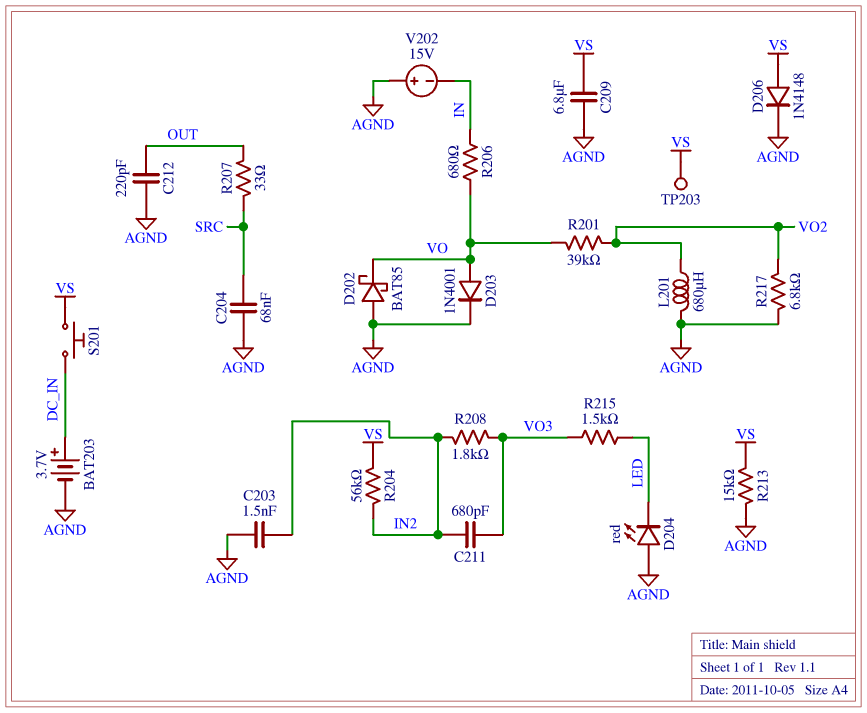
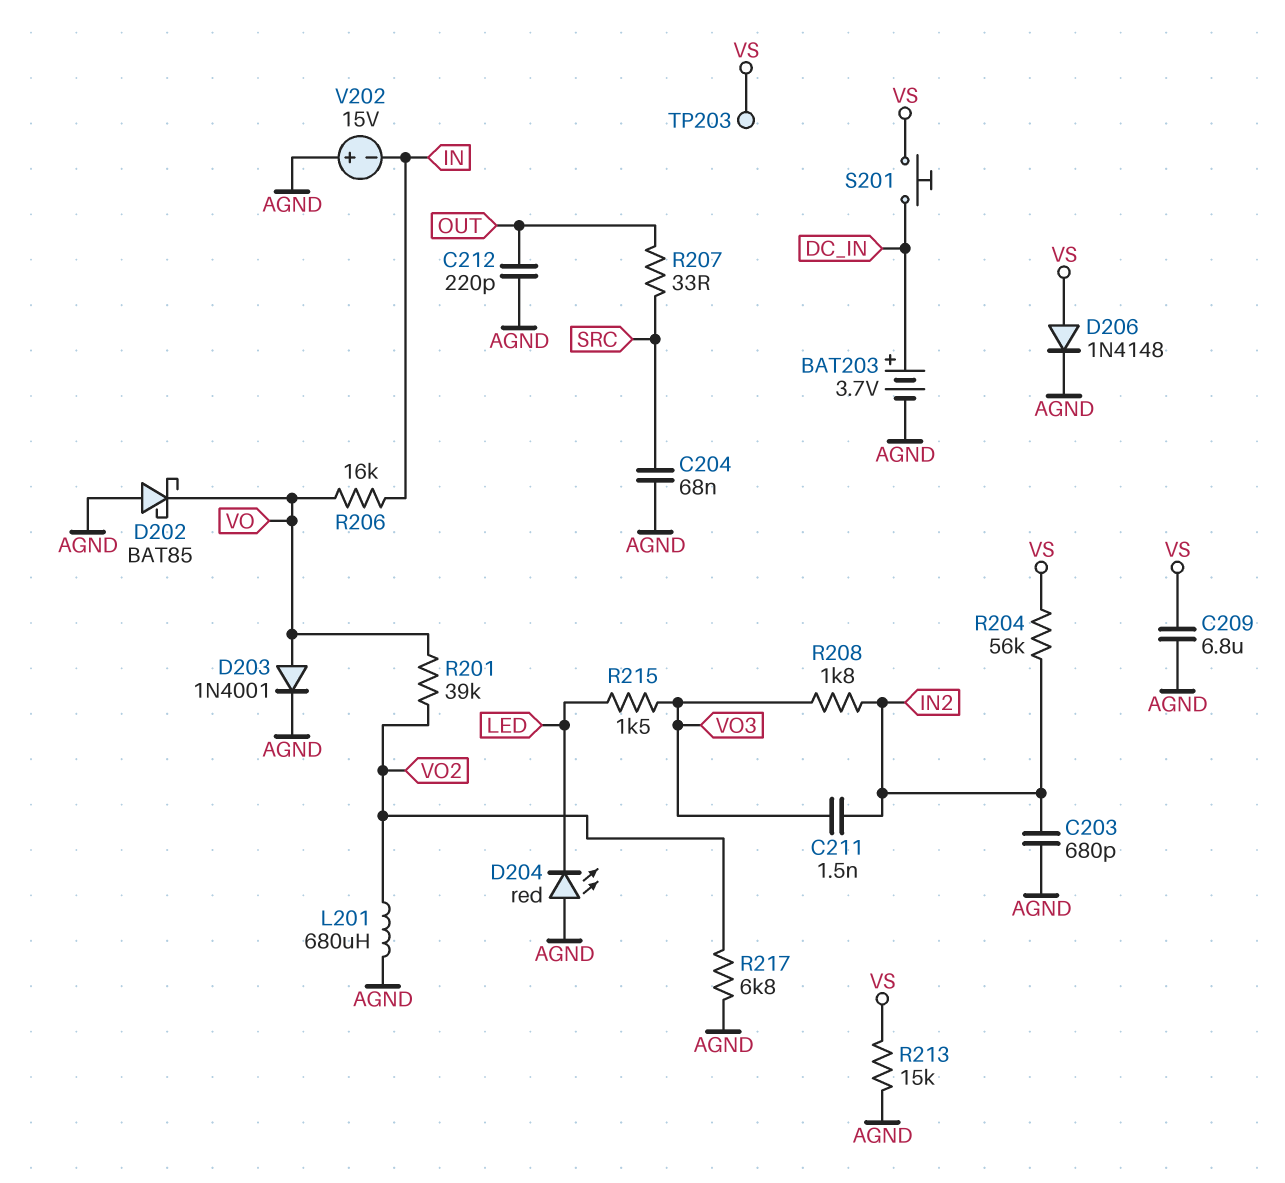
C203: 1.5nF (AGND, IN2) -> 680pF (AGND, IN2)
C211: 680pF (IN2, VO3) -> 1.5nF (IN2, VO3)
R206: 680 (IN, VO) -> 16k (IN, VO)

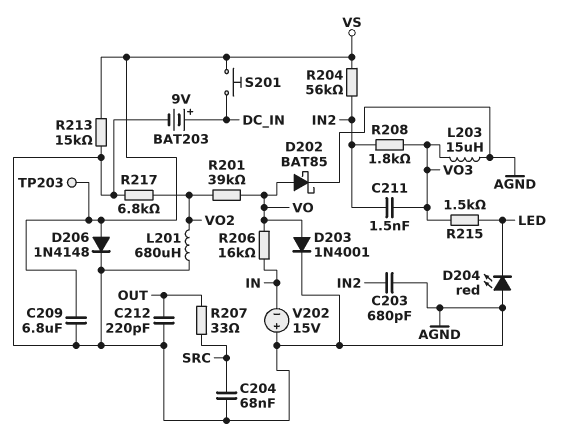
BAT203: 3.7V (plus DC_IN, minus AGND) -> 9V (plus DC_IN, minus AGND)
D202: schottky BAT85 (A AGND, K VO) -> schottky BAT85 (A VO, K AGND)
L203: none -> 15uH (AGND, VO3)

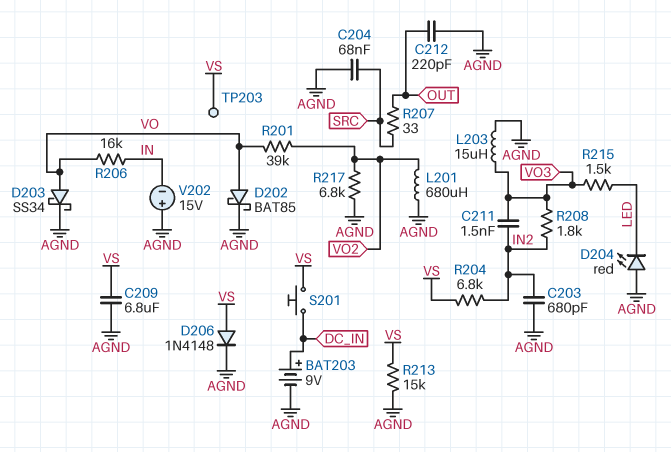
D203: diode 1N4001 (A VO, K AGND) -> schottky SS34 (A VO, K AGND)
R204: 56k (IN2, VS) -> 6.8k (IN2, VS)

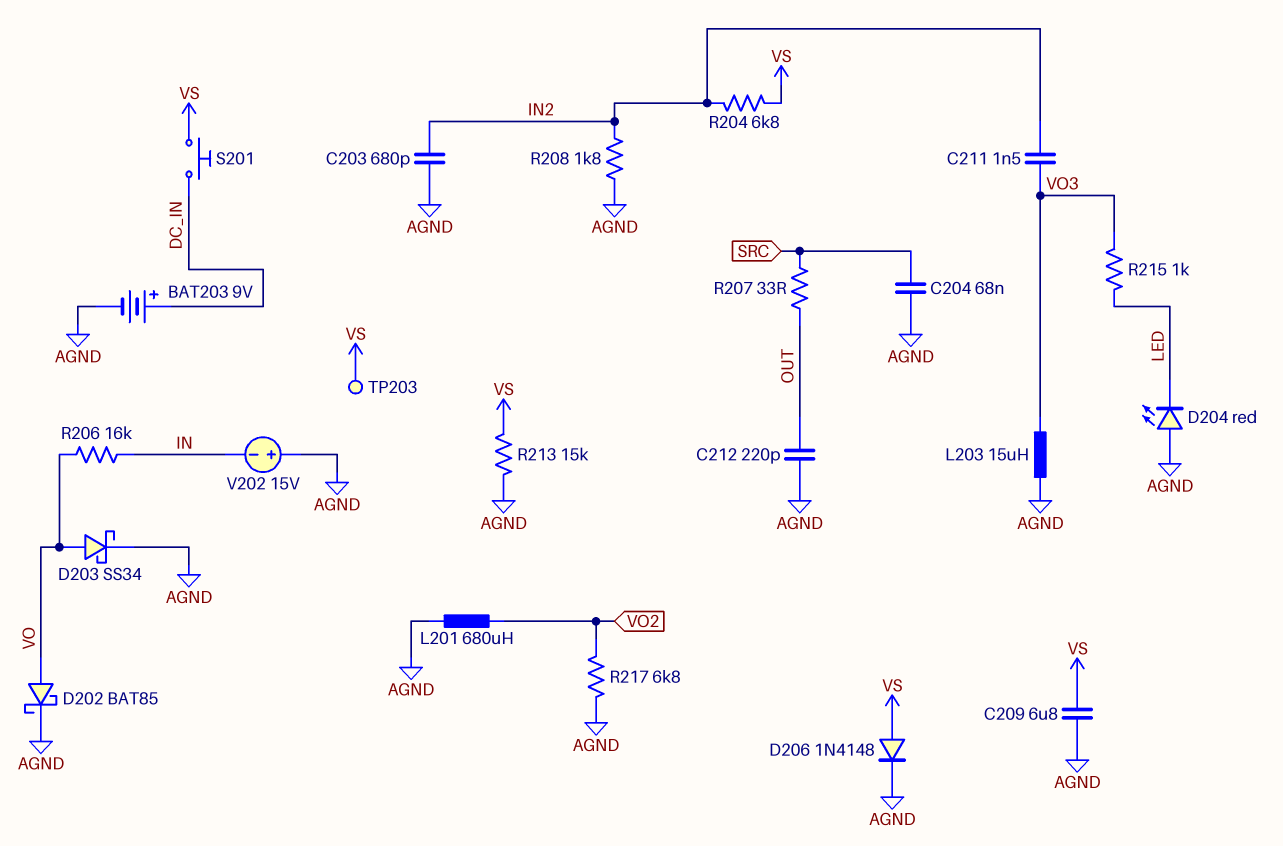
R201: 39k (VO, VO2) -> none
R208: 1.8k (IN2, VO3) -> 1.8k (AGND, IN2)
R215: 1.5k (LED, VO3) -> 1k (LED, VO3)

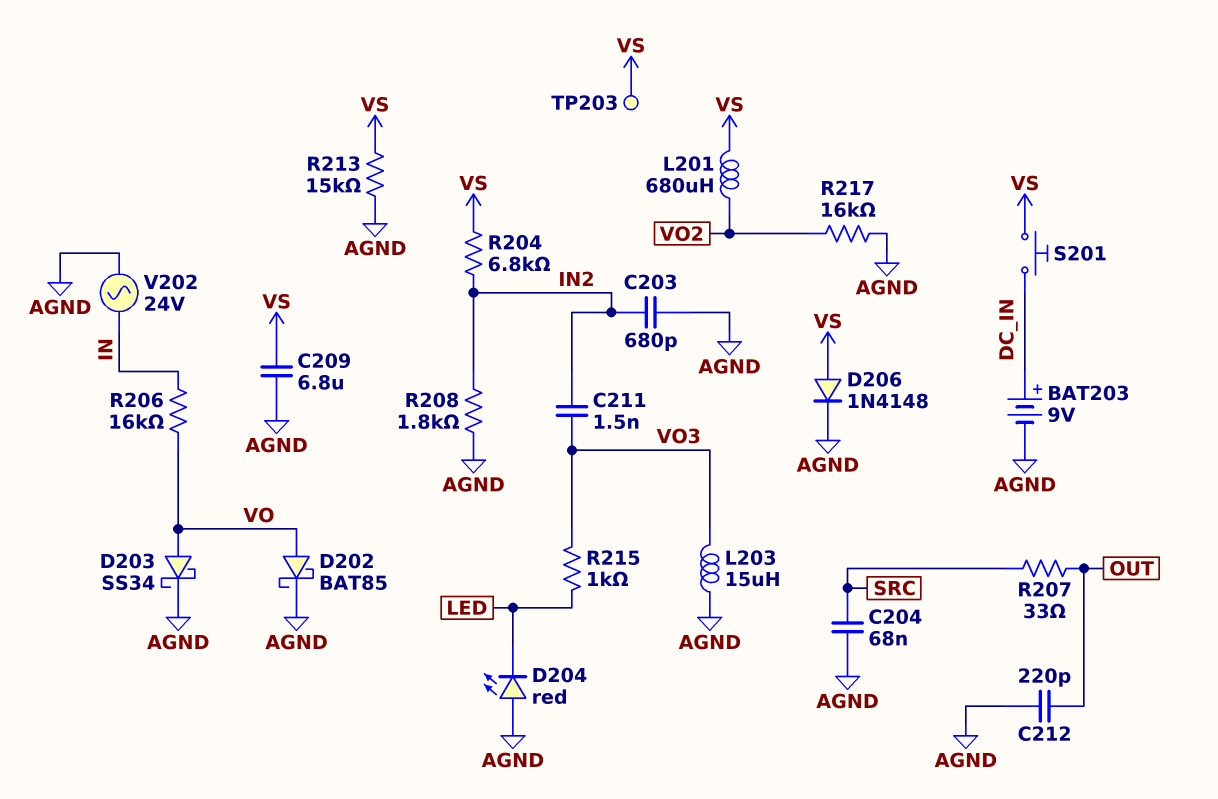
L201: 680uH (AGND, VO2) -> 680uH (VO2, VS)
R217: 6.8k (AGND, VO2) -> 16k (AGND, VO2)
V202: 15V (plus AGND, minus IN) -> AC 24V (AGND, IN)

